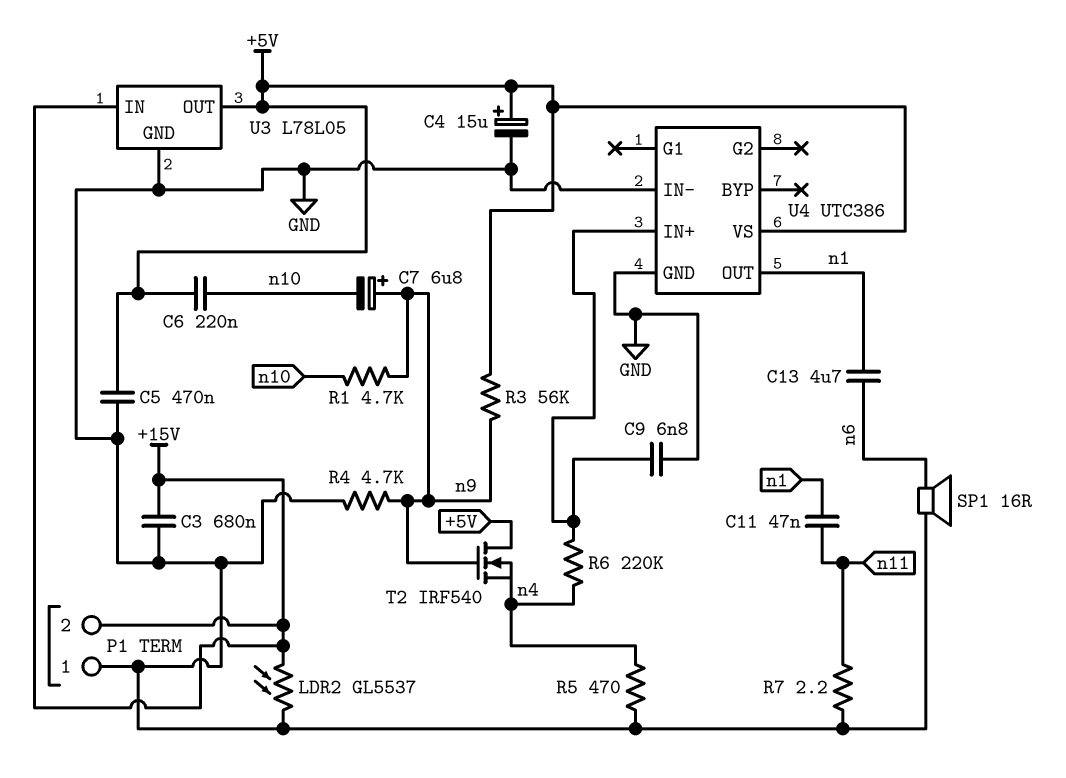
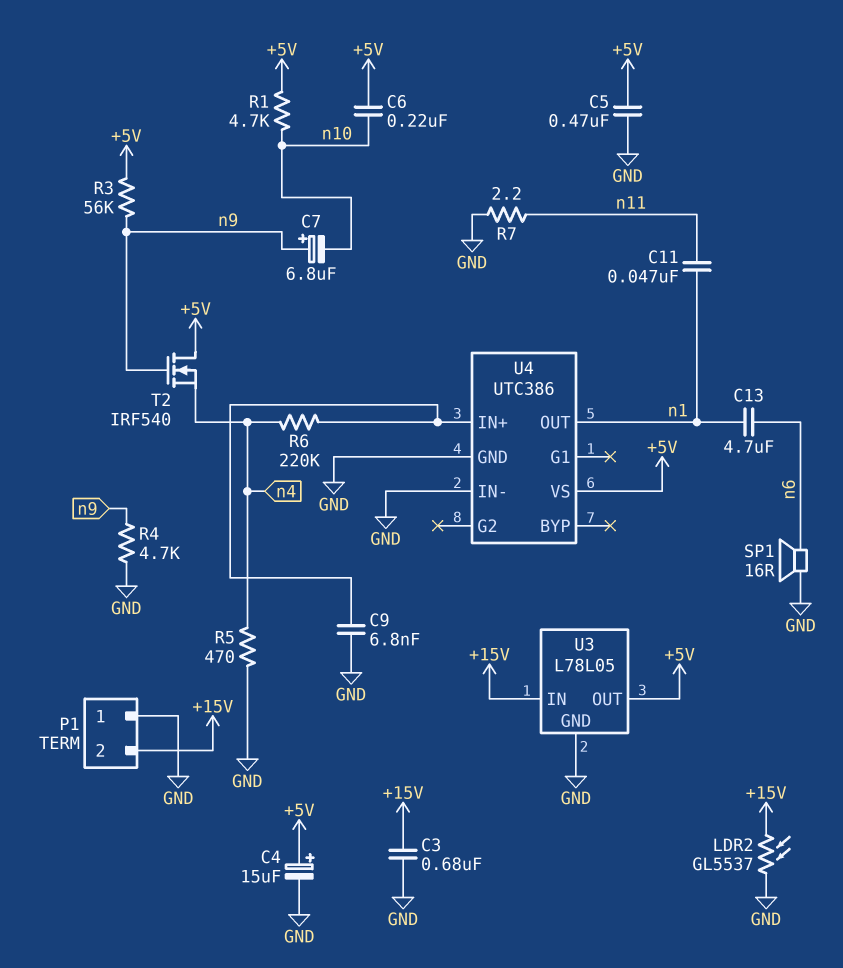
R1: 4.7k (n9, n10) -> 4.7k (+5V, n10)

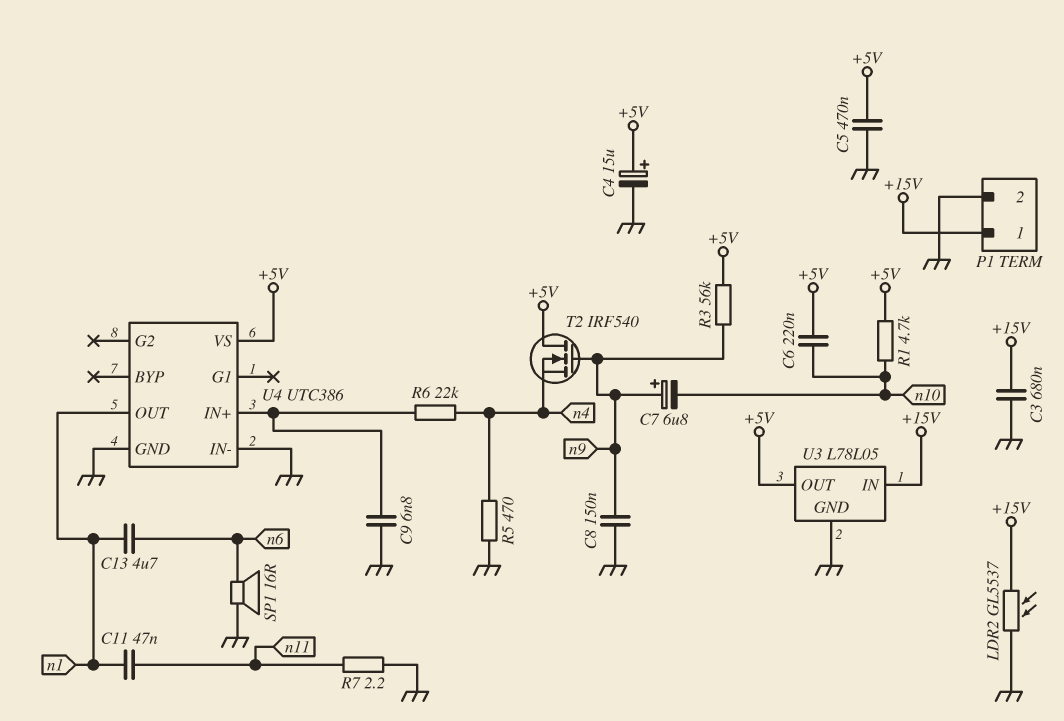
C8: none -> 150nF (GND, n9)
P1 pin 1: GND -> +15V
P1 pin 2: +15V -> GND
R4: 4.7k (GND, n9) -> none
R6: 220k (U4/IN+, n4) -> 22k (U4/IN+, n4)

